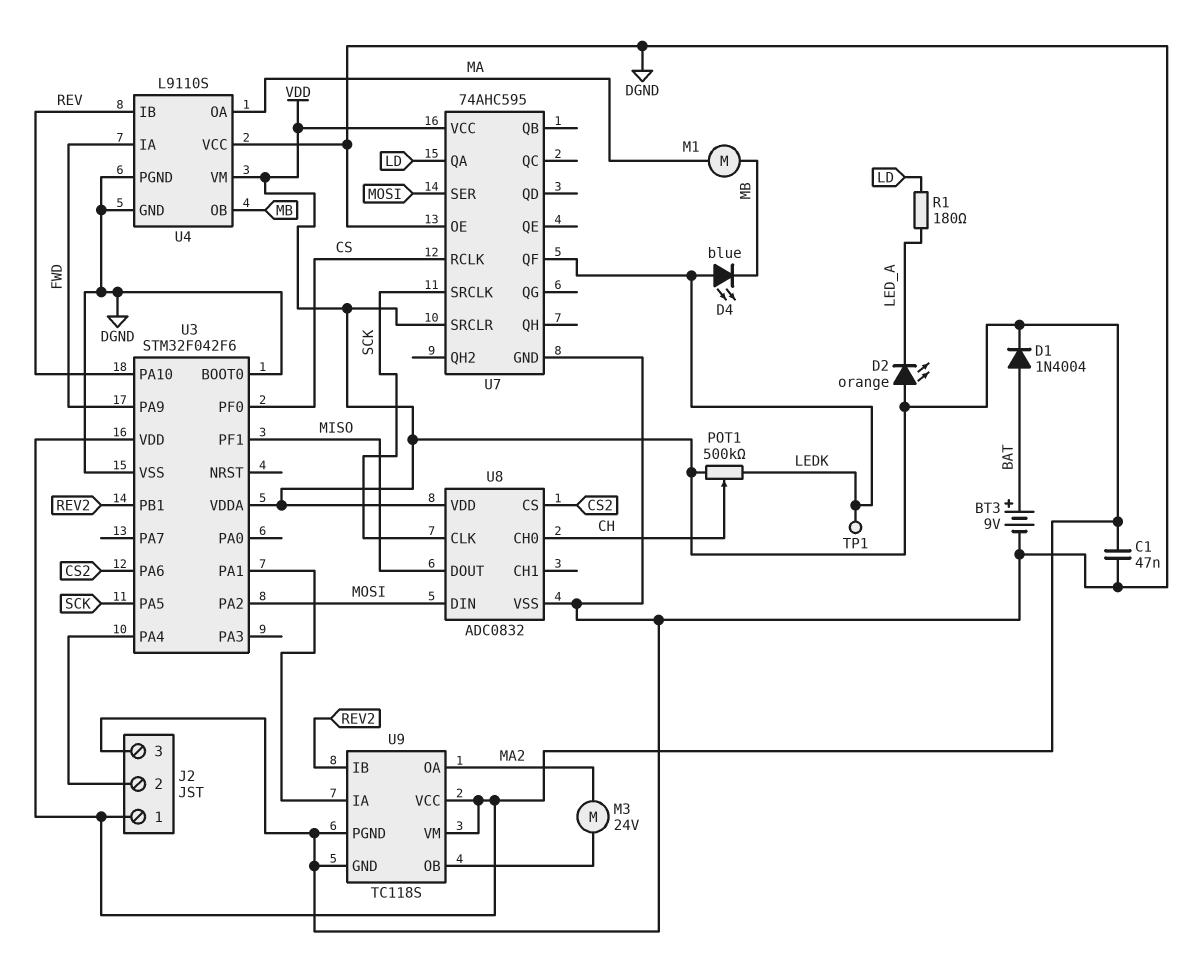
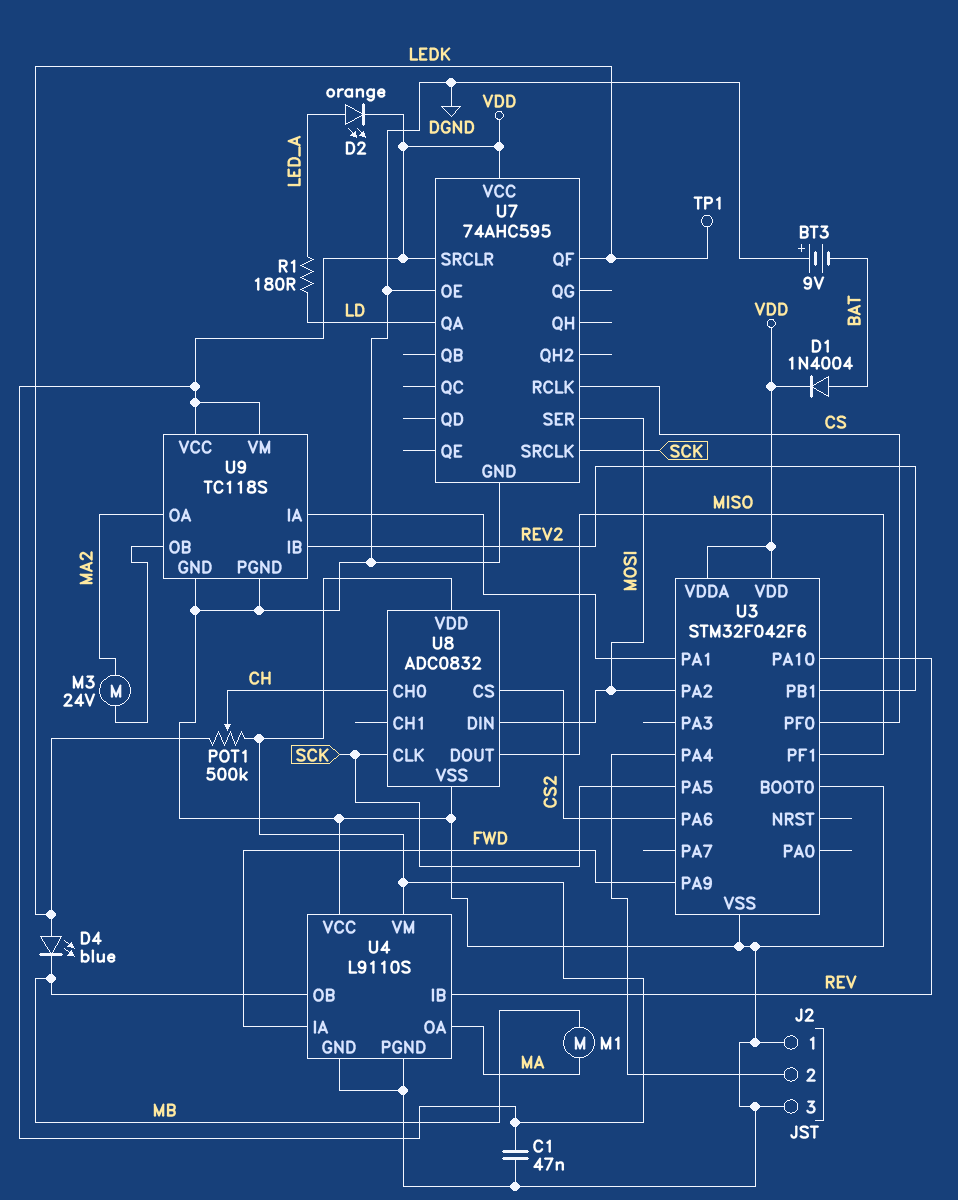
BT3: 9V (plus BAT, minus DGND) -> 9V (plus DGND, minus BAT)
D2: LED orange (A VDD, K LED_A) -> LED orange (A LED_A, K VDD)
J2 pin 1: VDD -> DGND

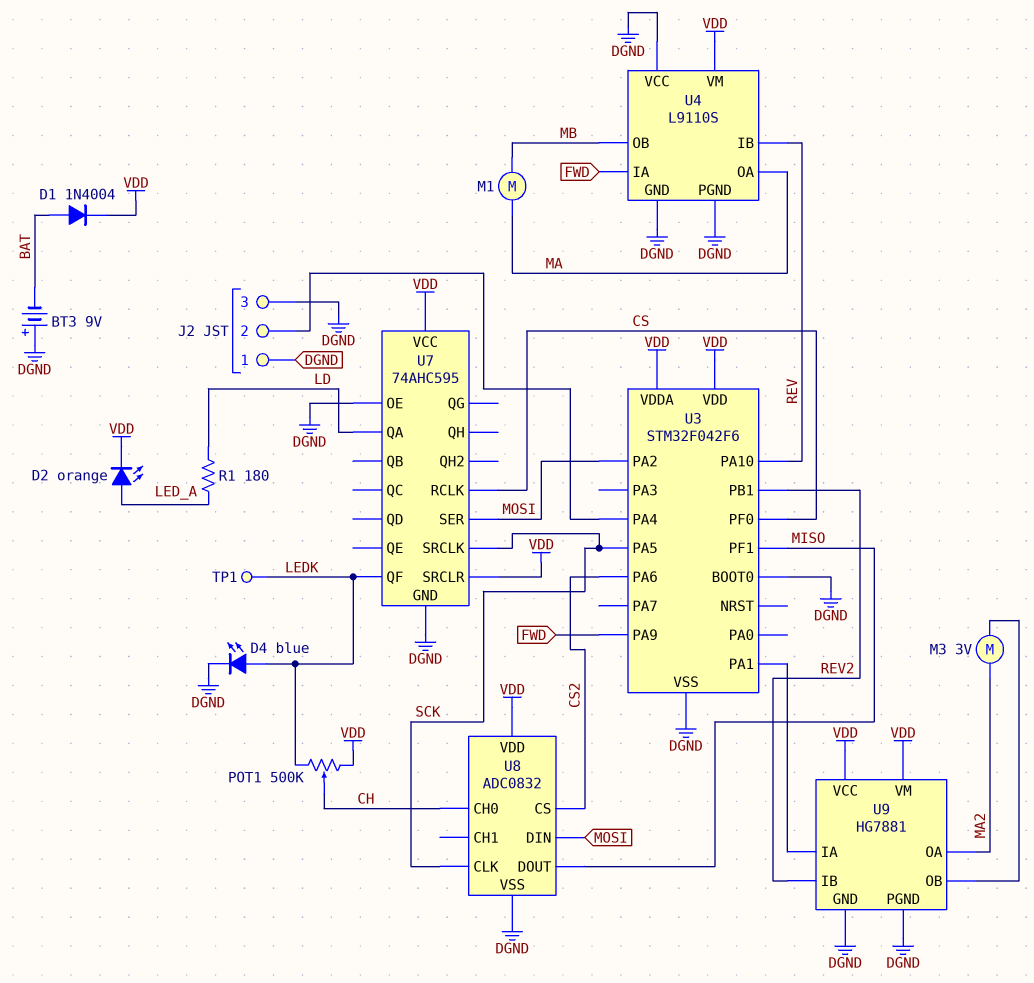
C1: 47nF (DGND, VDD) -> none
D4: LED blue (A LEDK, K MB) -> LED blue (A LEDK, K DGND)
M3: motor 24V (MA2, U9/OB) -> motor 3V (MA2, U9/OB)
U9: TC118S -> HG7881

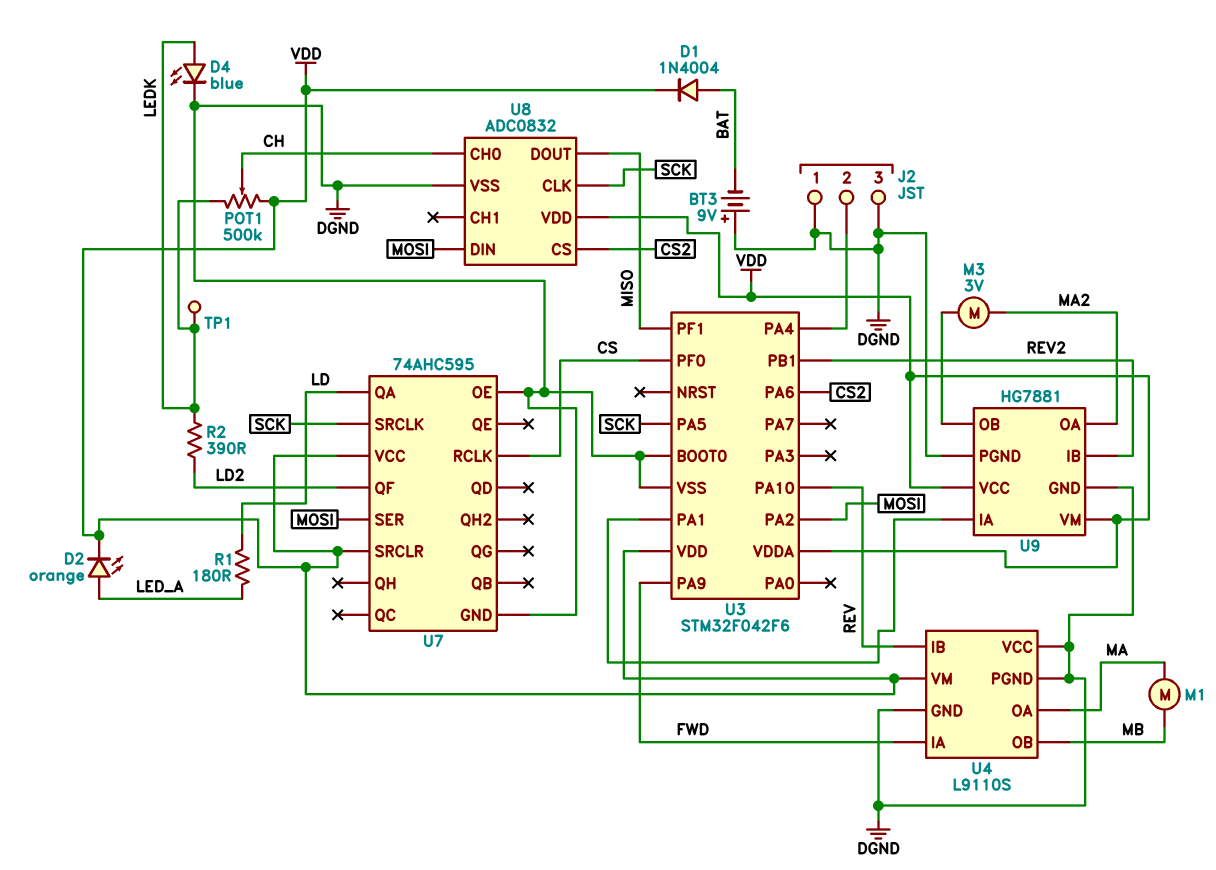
R2: none -> 390 (LD2, LEDK)
U7 pin QF: LEDK -> LD2

